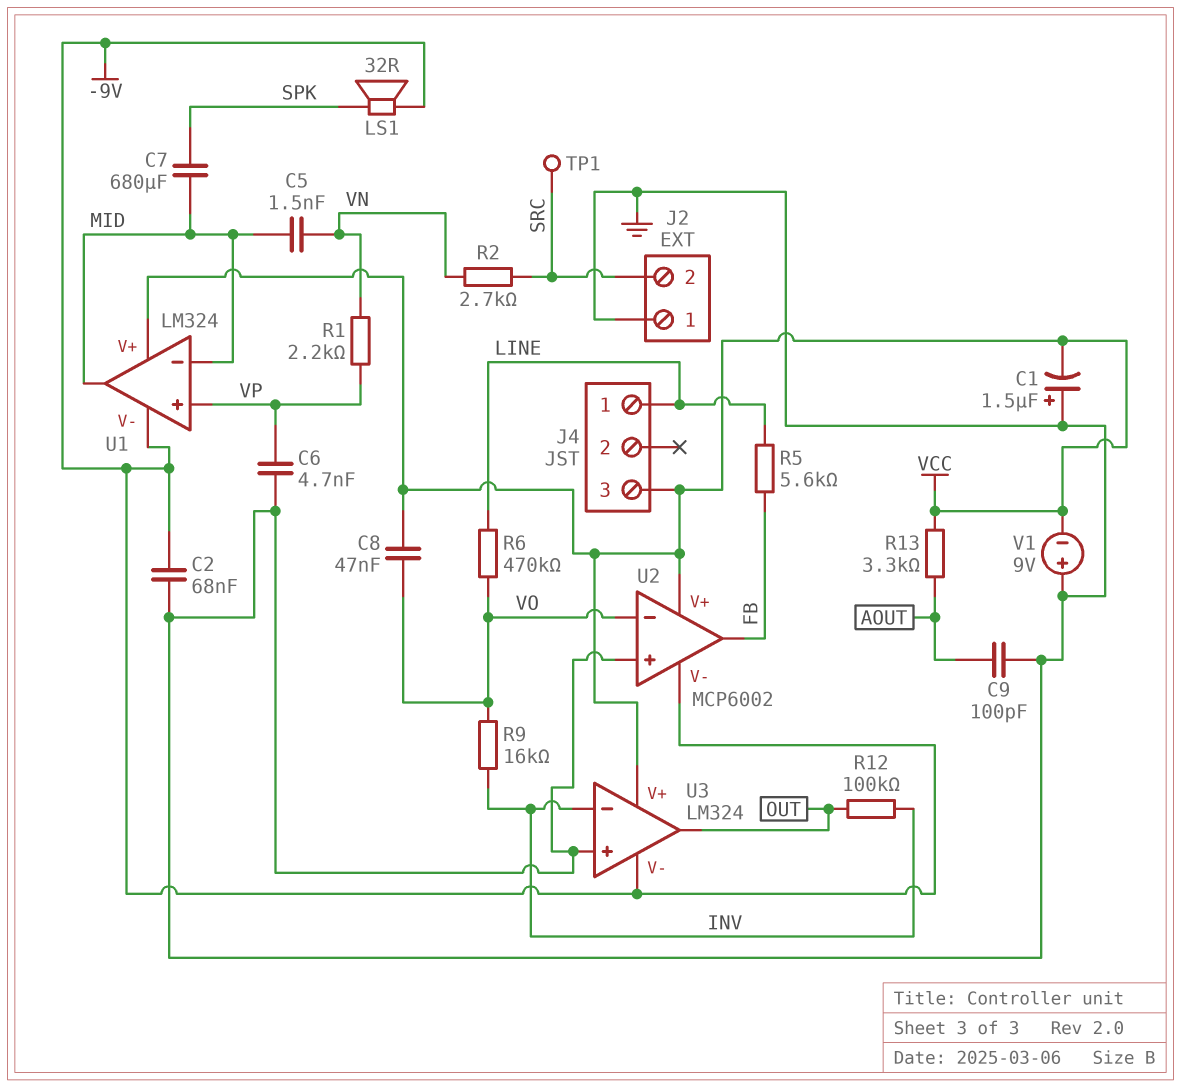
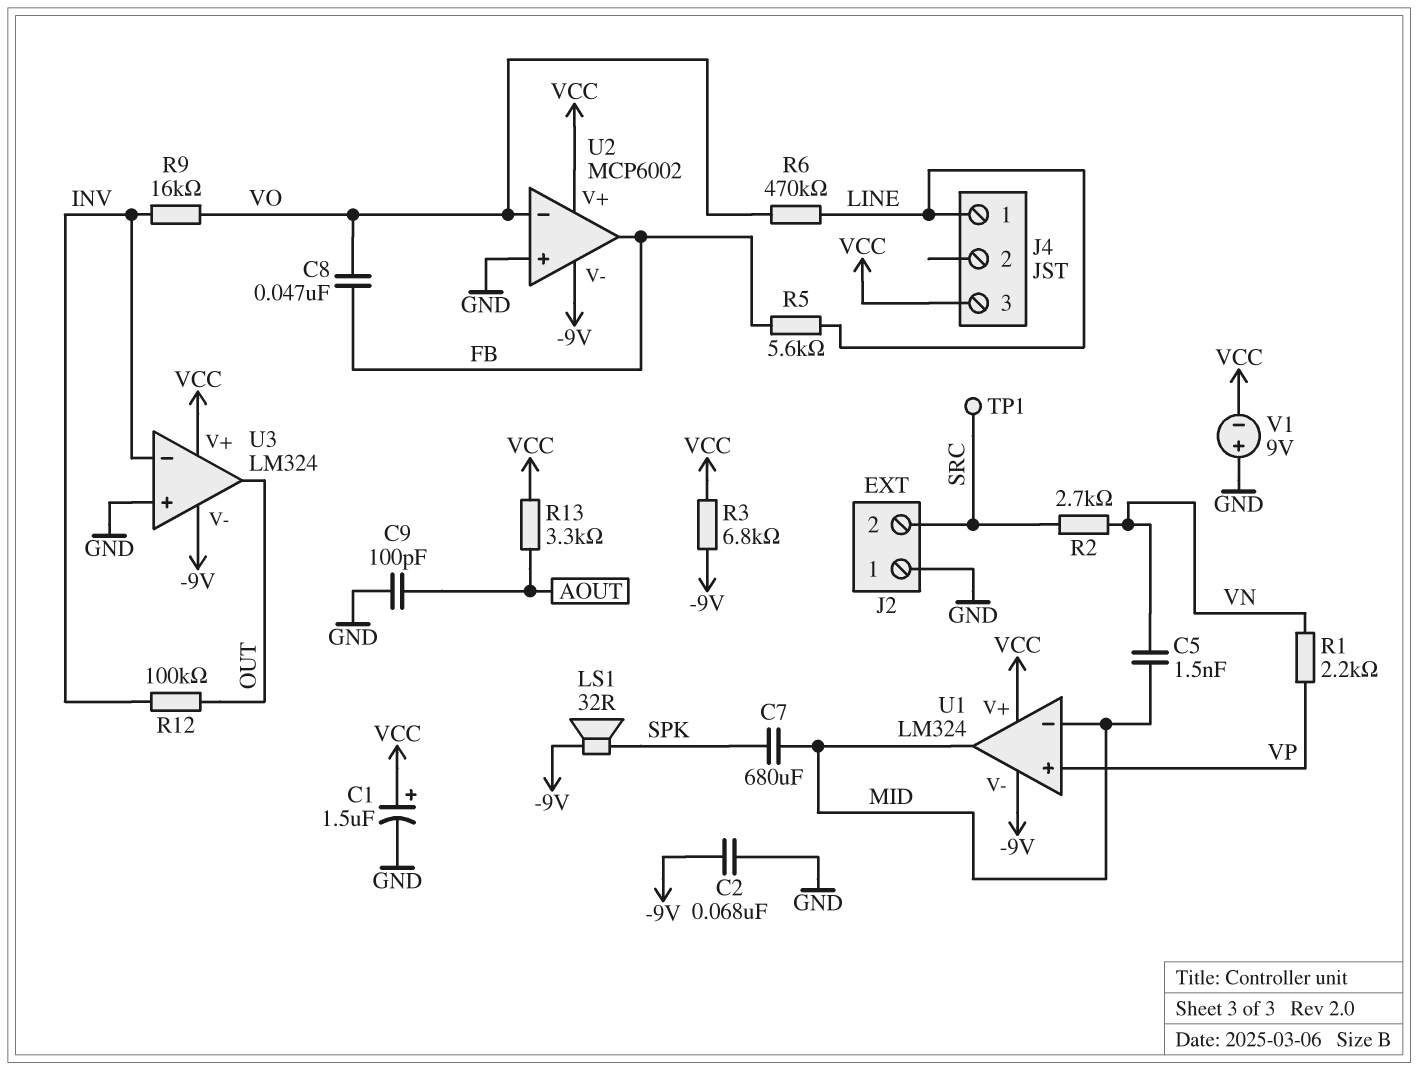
C1: 1.5uF (plus GND, minus VCC) -> 1.5uF (plus VCC, minus GND)
C6: 4.7nF (GND, VP) -> none
C8: 47nF (VCC, VO) -> 47nF (FB, VO)
R3: none -> 6.8k (-9V, VCC)

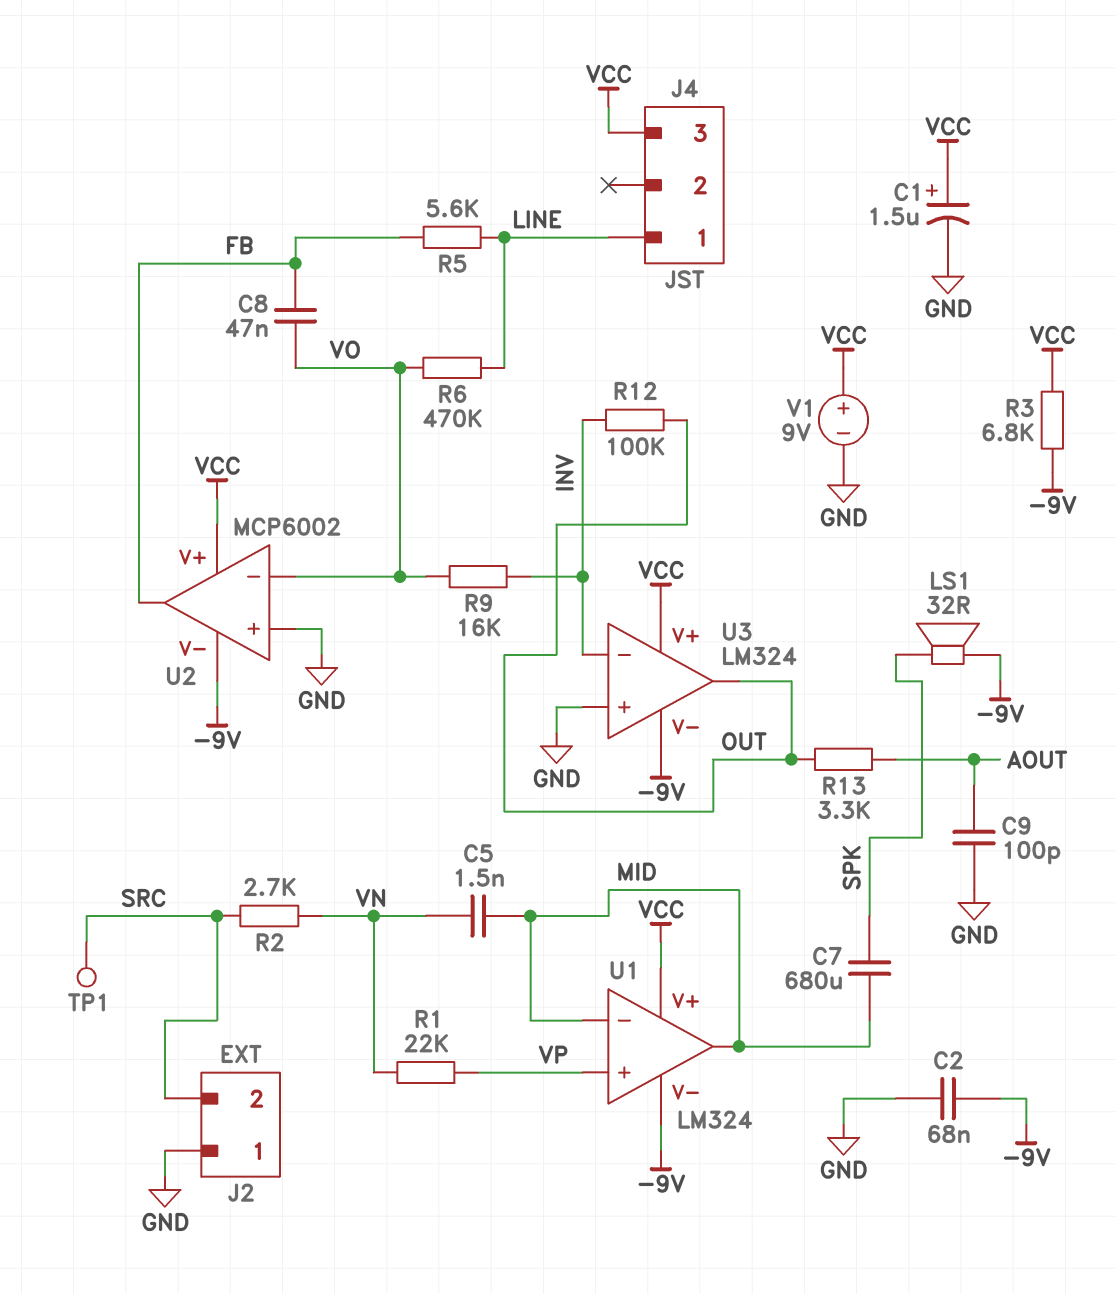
R1: 2.2k (VN, VP) -> 22k (VN, VP)
R13: 3.3k (AOUT, VCC) -> 3.3k (AOUT, OUT)
V1: 9V (plus GND, minus VCC) -> 9V (plus VCC, minus GND)

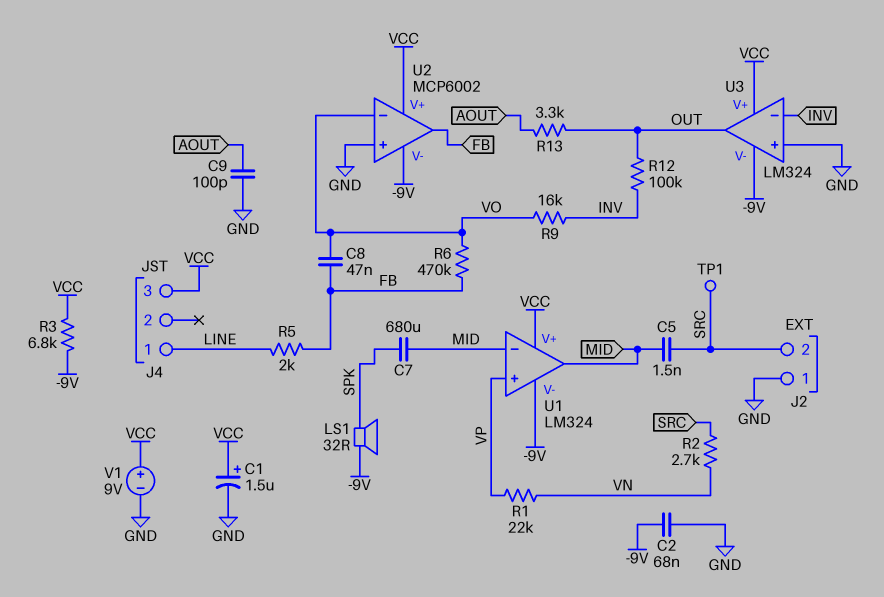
C5: 1.5nF (MID, VN) -> 1.5nF (MID, SRC)
R5: 5.6k (FB, LINE) -> 2k (FB, LINE)
R6: 470k (LINE, VO) -> 470k (FB, VO)

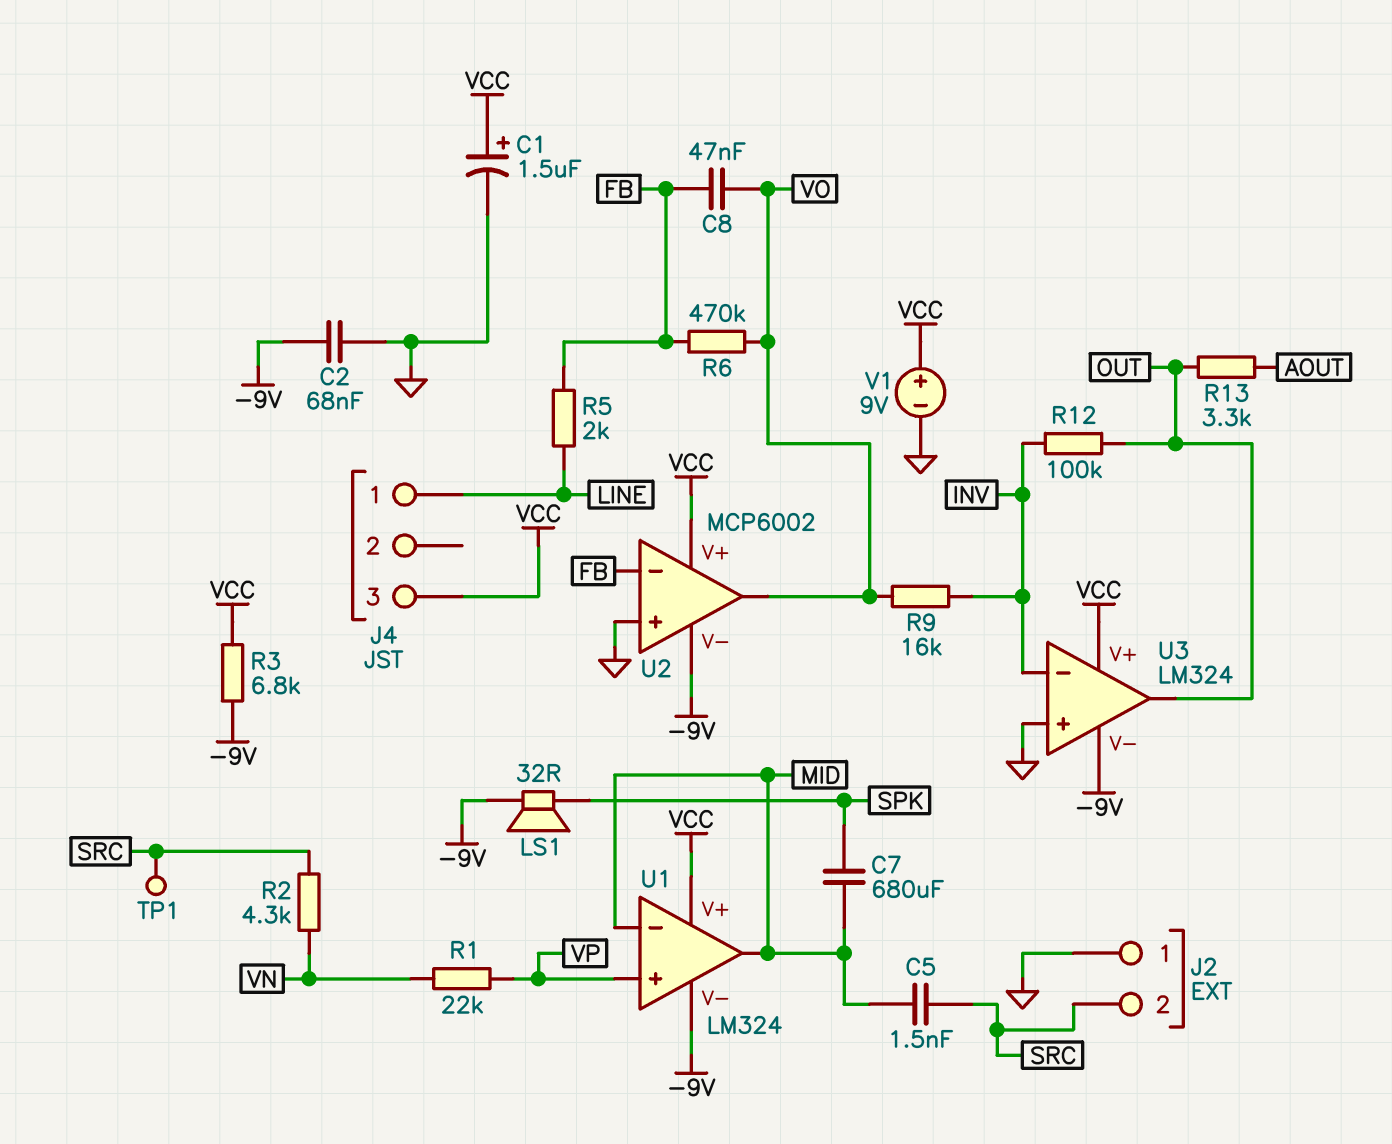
C9: 100pF (AOUT, GND) -> none
R2: 2.7k (SRC, VN) -> 4.3k (SRC, VN)
U2 pin in-: VO -> FB
U2 pin out: FB -> VO

